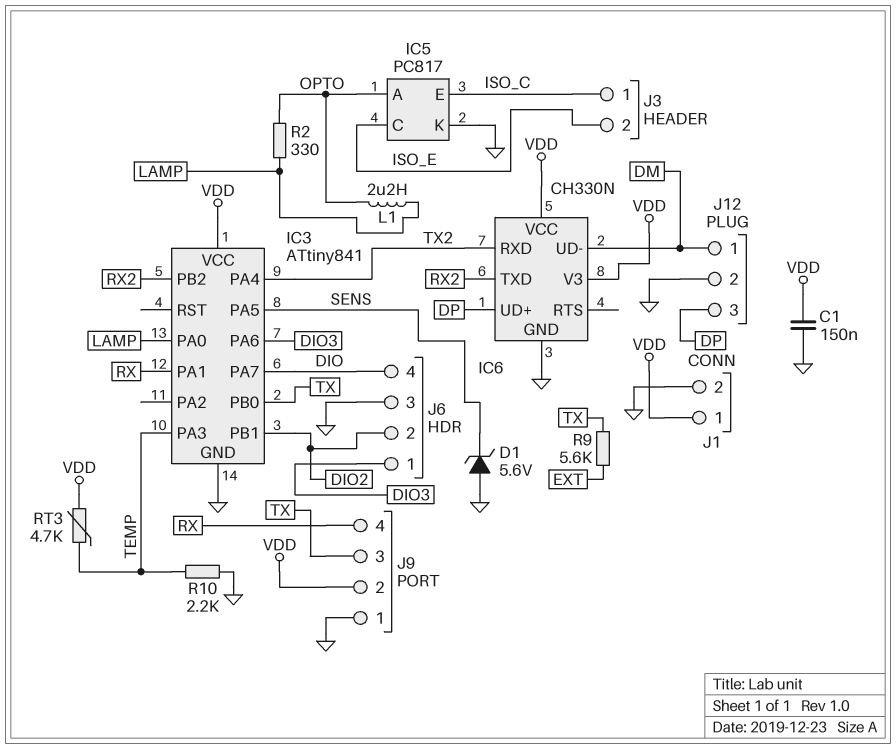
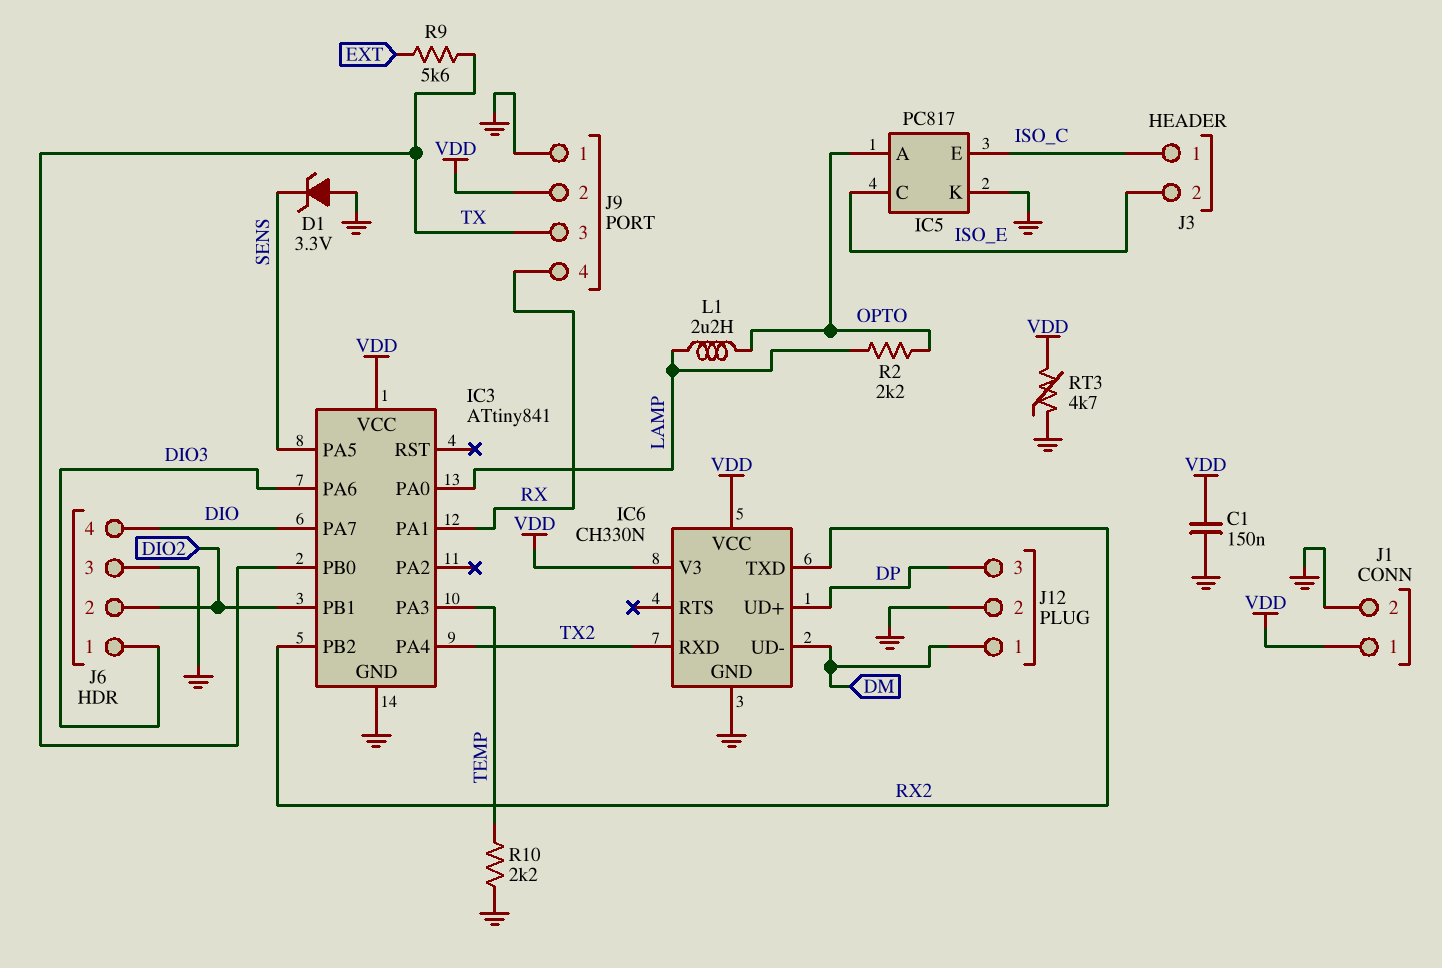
D1: zener 5.6V (A GND, K SENS) -> zener 3.3V (A GND, K SENS)
R2: 330 (LAMP, OPTO) -> 2.2k (LAMP, OPTO)
RT3: 4.7k (TEMP, VDD) -> 4.7k (GND, VDD)

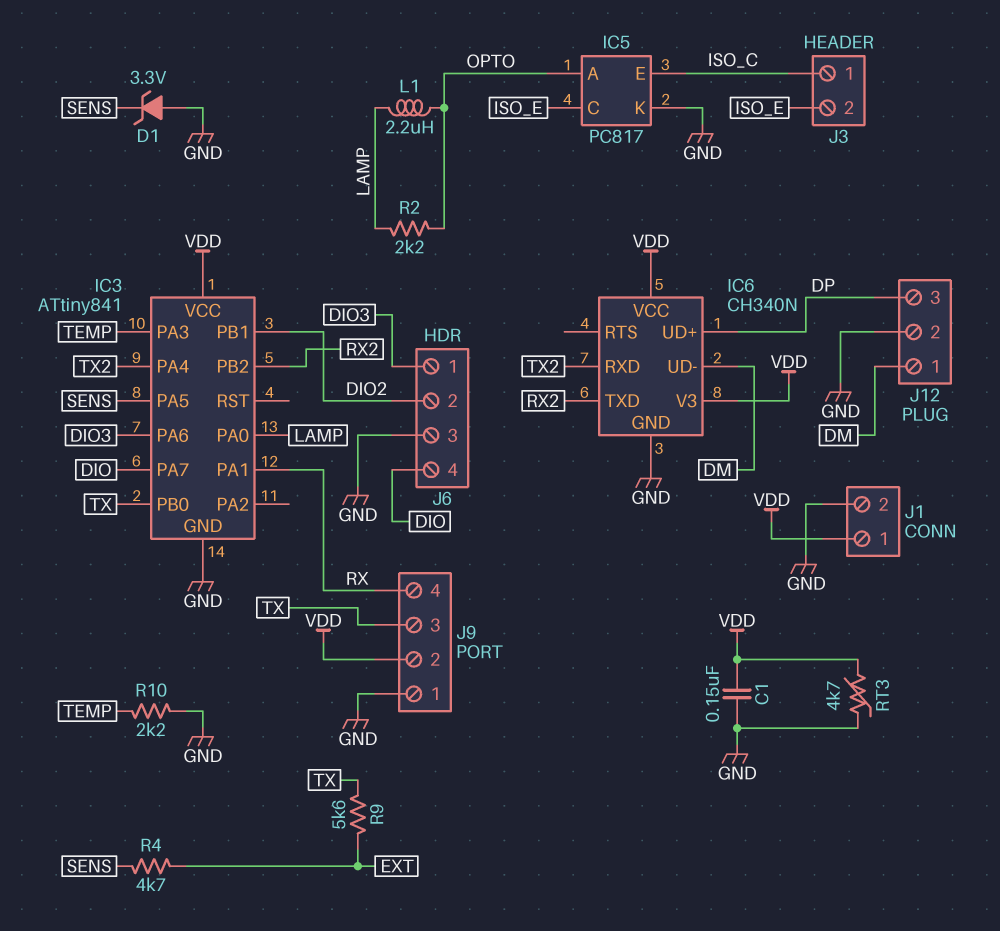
IC6: CH330N -> CH340N
R4: none -> 4.7k (EXT, SENS)

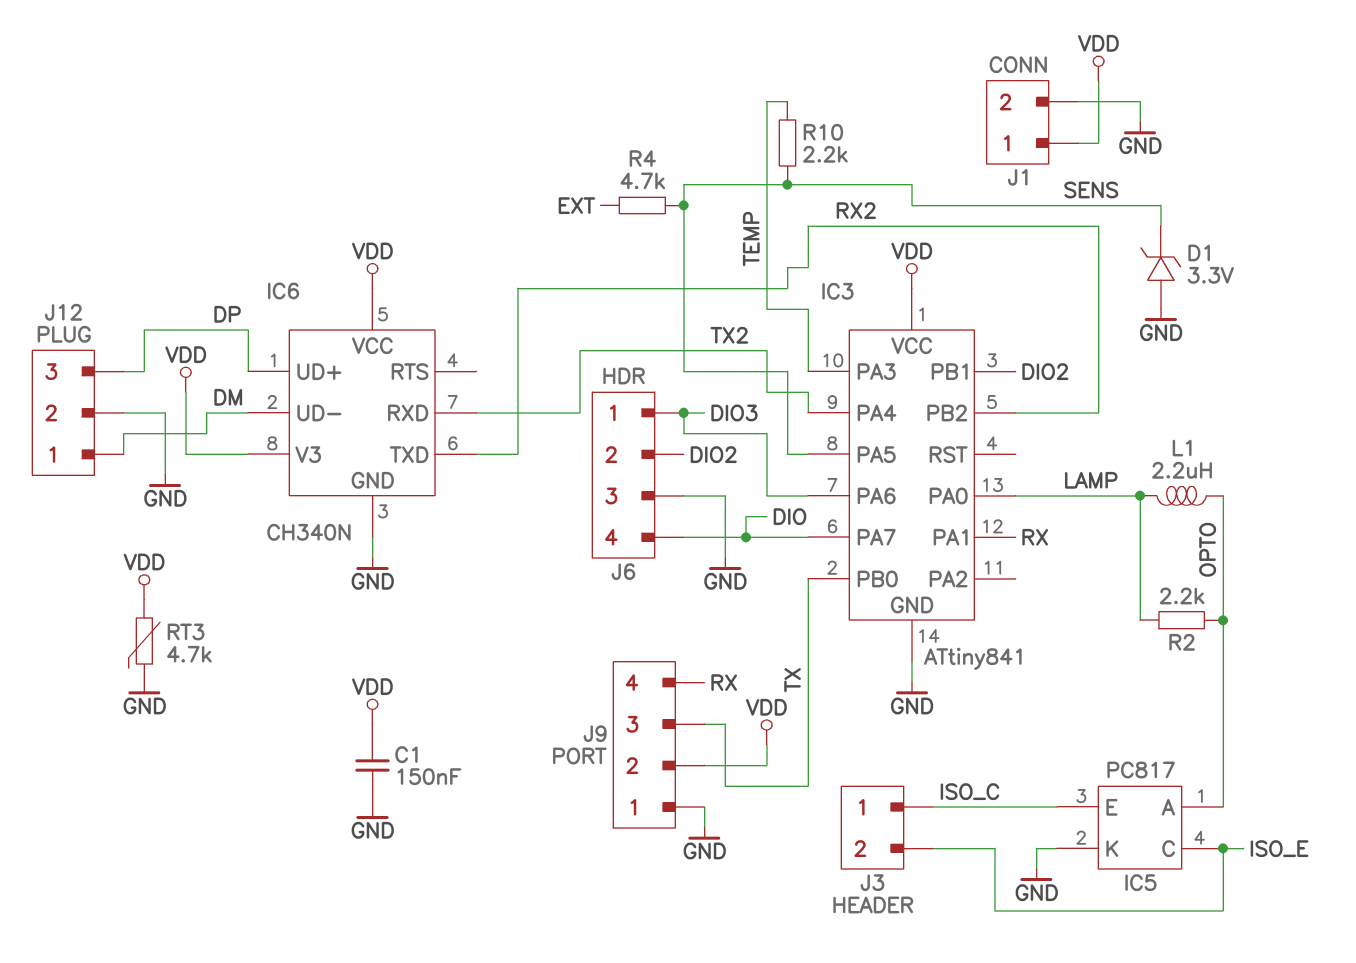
R9: 5.6k (EXT, TX) -> none
R10: 2.2k (GND, TEMP) -> 2.2k (SENS, TEMP)

